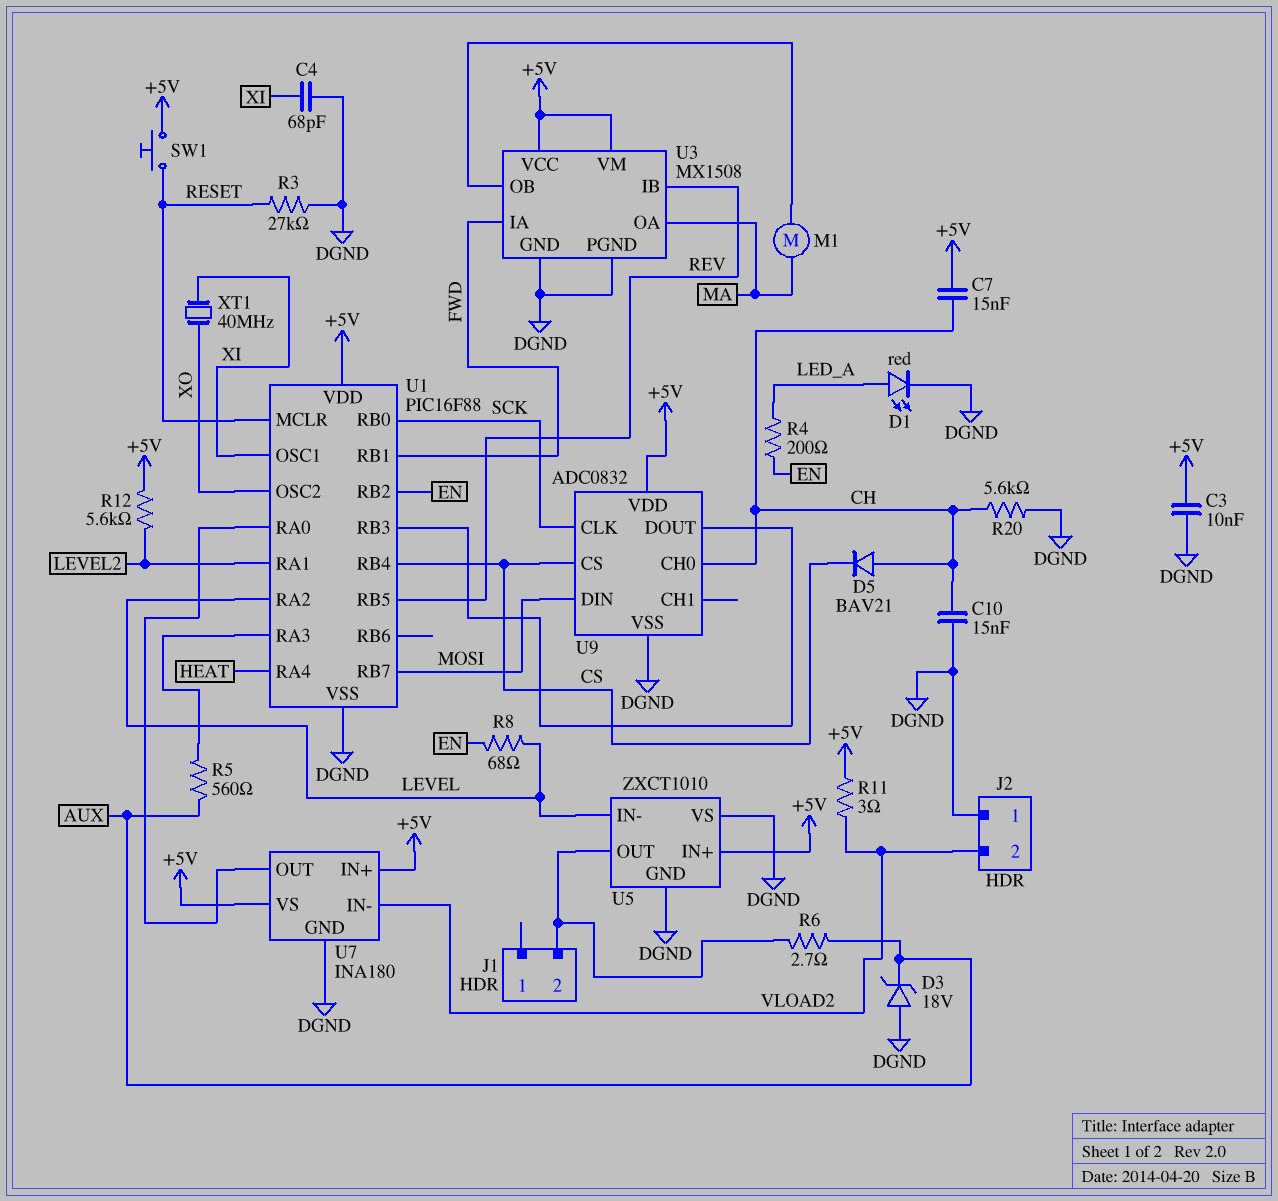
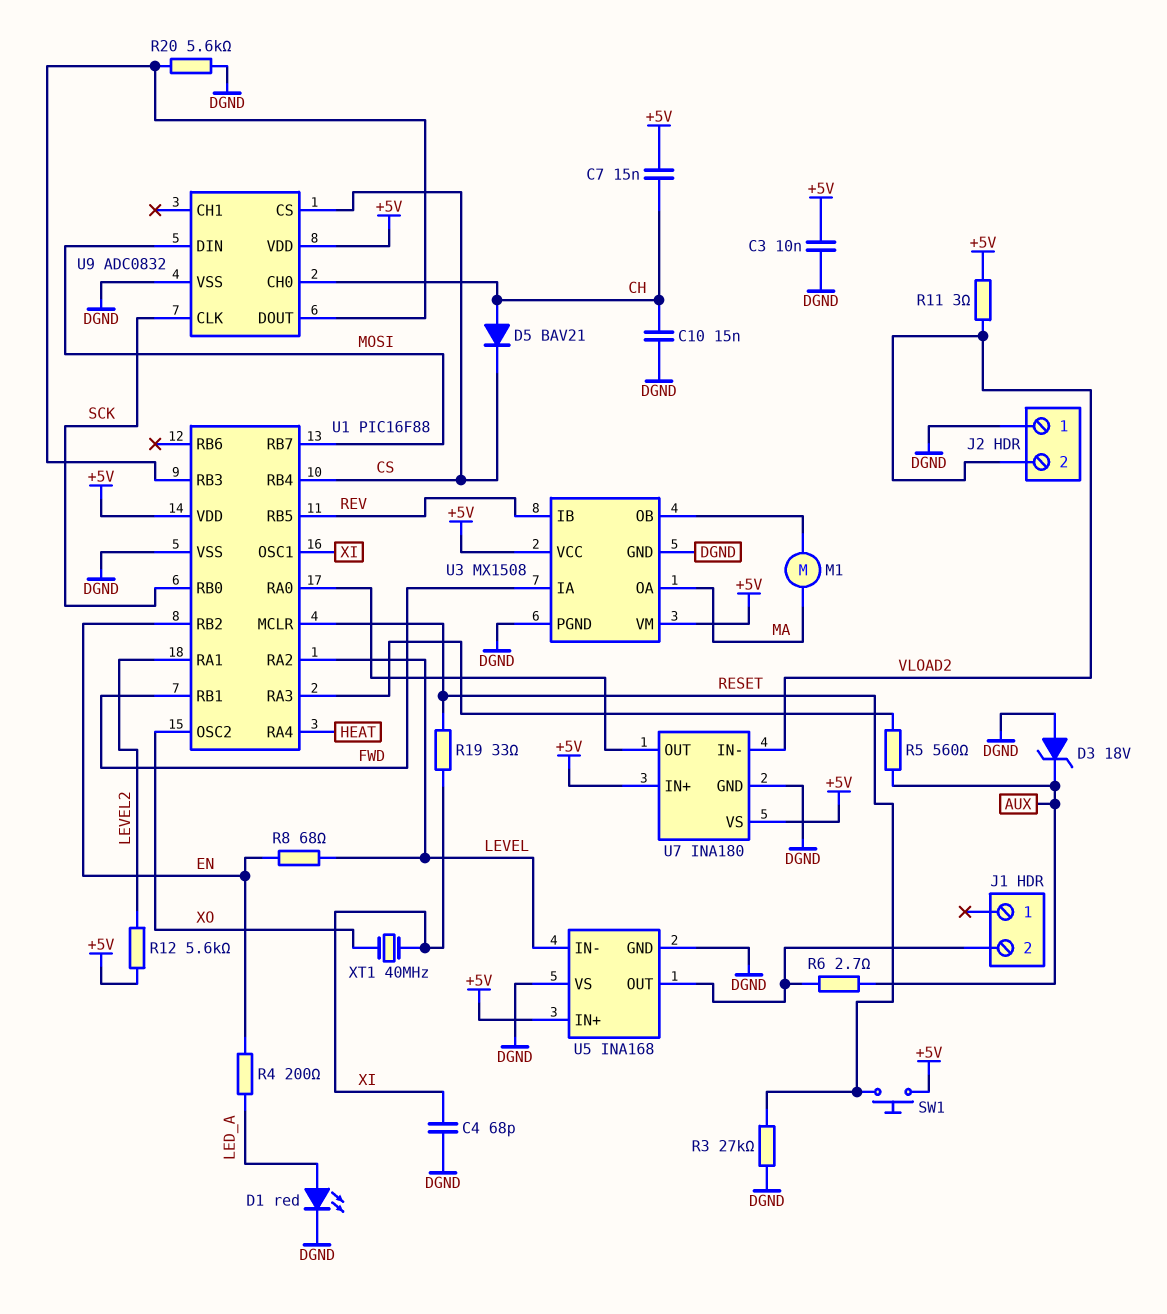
R19: none -> 33 (RESET, XI)
R20: 5.6k (CH, DGND) -> 5.6k (DGND, U1/RB3)
U5: ZXCT1010 -> INA168

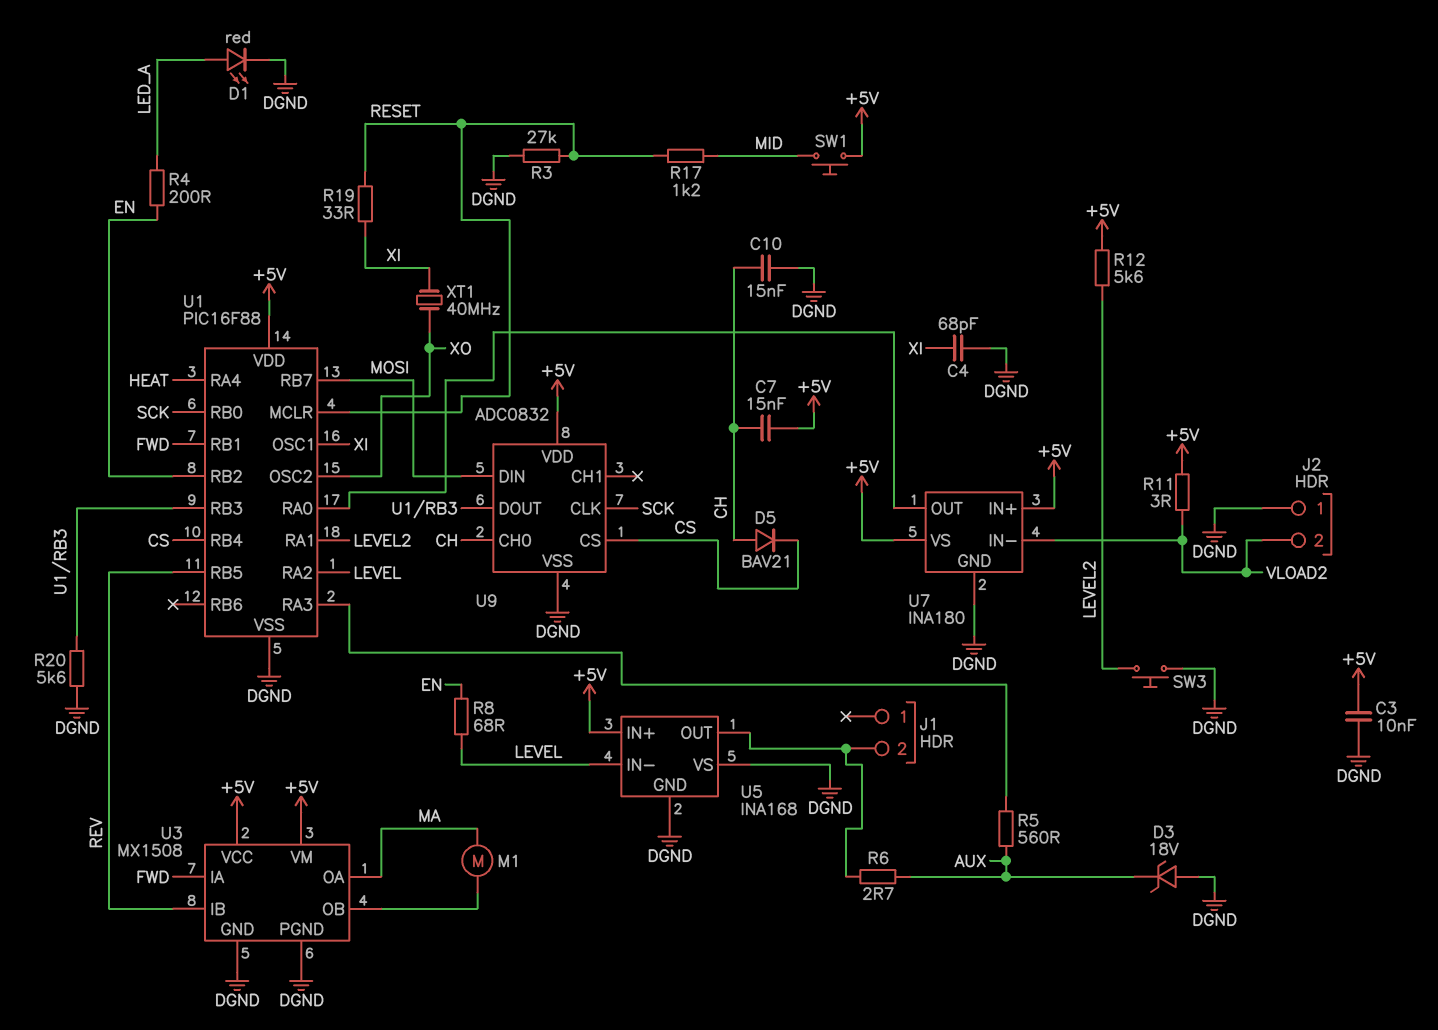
R17: none -> 1.2k (MID, RESET)
SW1: button (+5V, RESET) -> button (+5V, MID)
SW3: none -> button (DGND, LEVEL2)

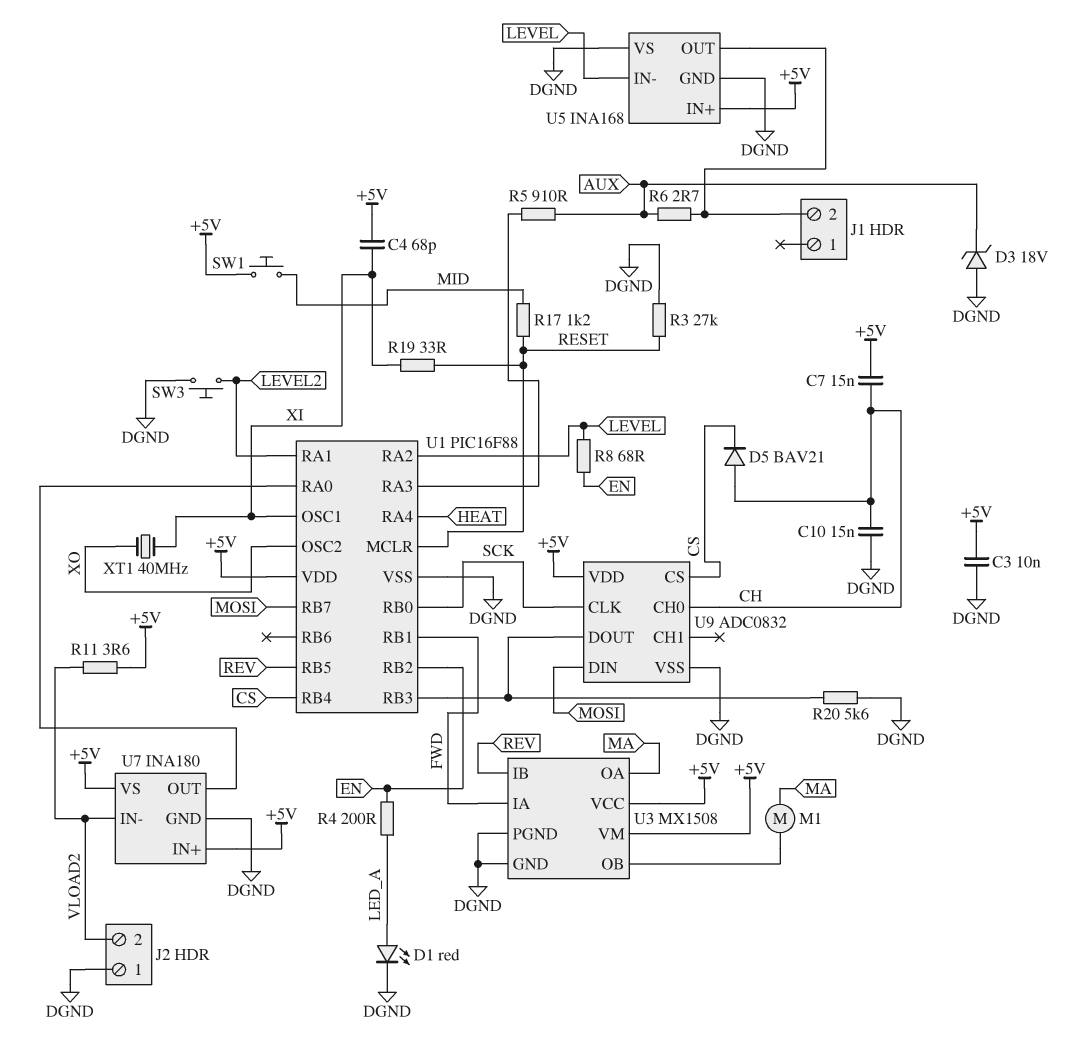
C4: 68pF (DGND, XI) -> 68pF (+5V, XI)
R5: 560 (AUX, U1/RA3) -> 910 (AUX, U1/RA3)
R11: 3 (+5V, VLOAD2) -> 3.6 (+5V, VLOAD2)
R12: 5.6k (+5V, LEVEL2) -> none

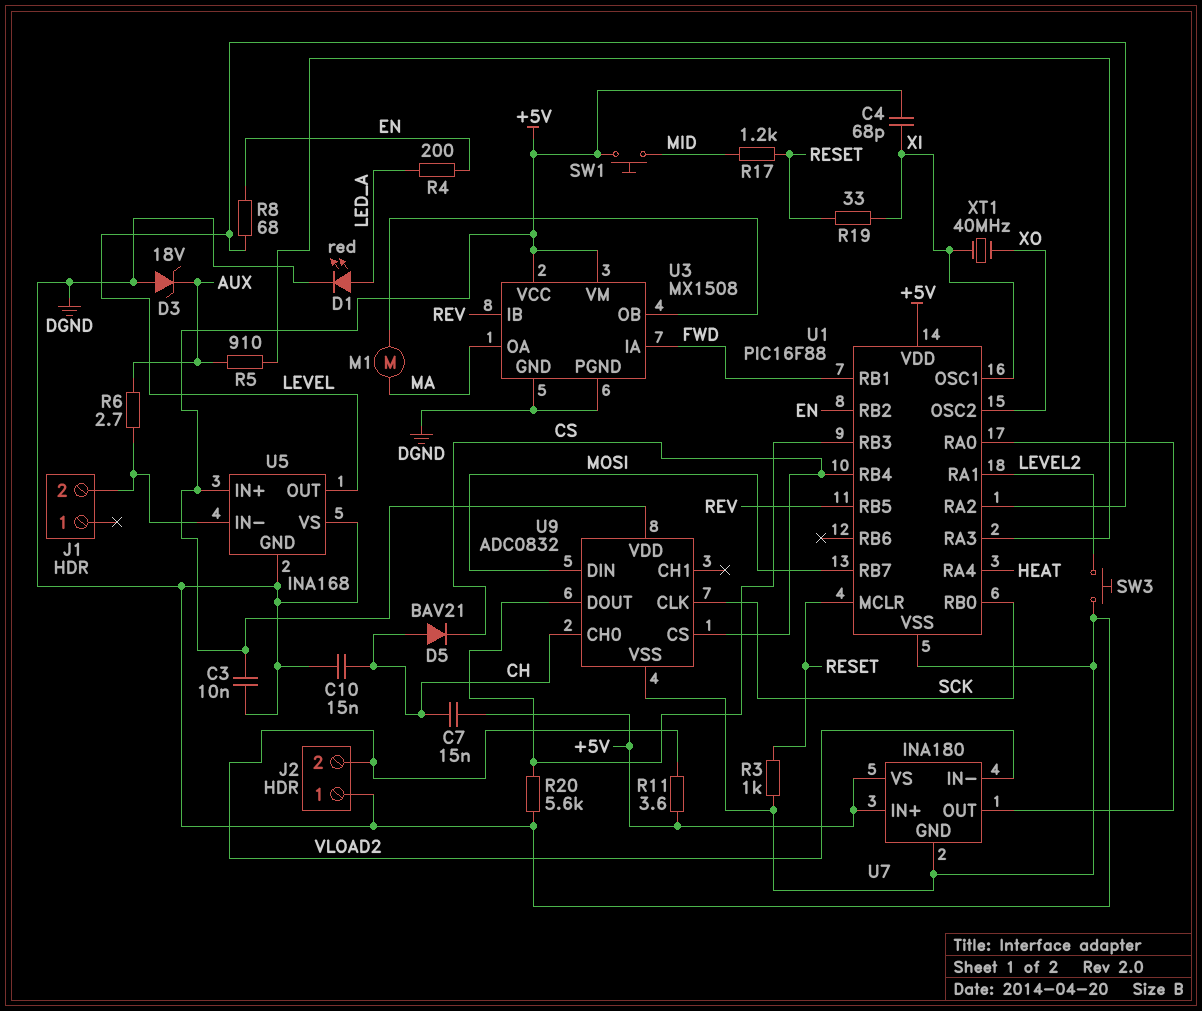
R3: 27k (DGND, RESET) -> 1k (DGND, RESET)
U5 pin IN-: LEVEL -> J1/2
U5 pin OUT: J1/2 -> LEVEL

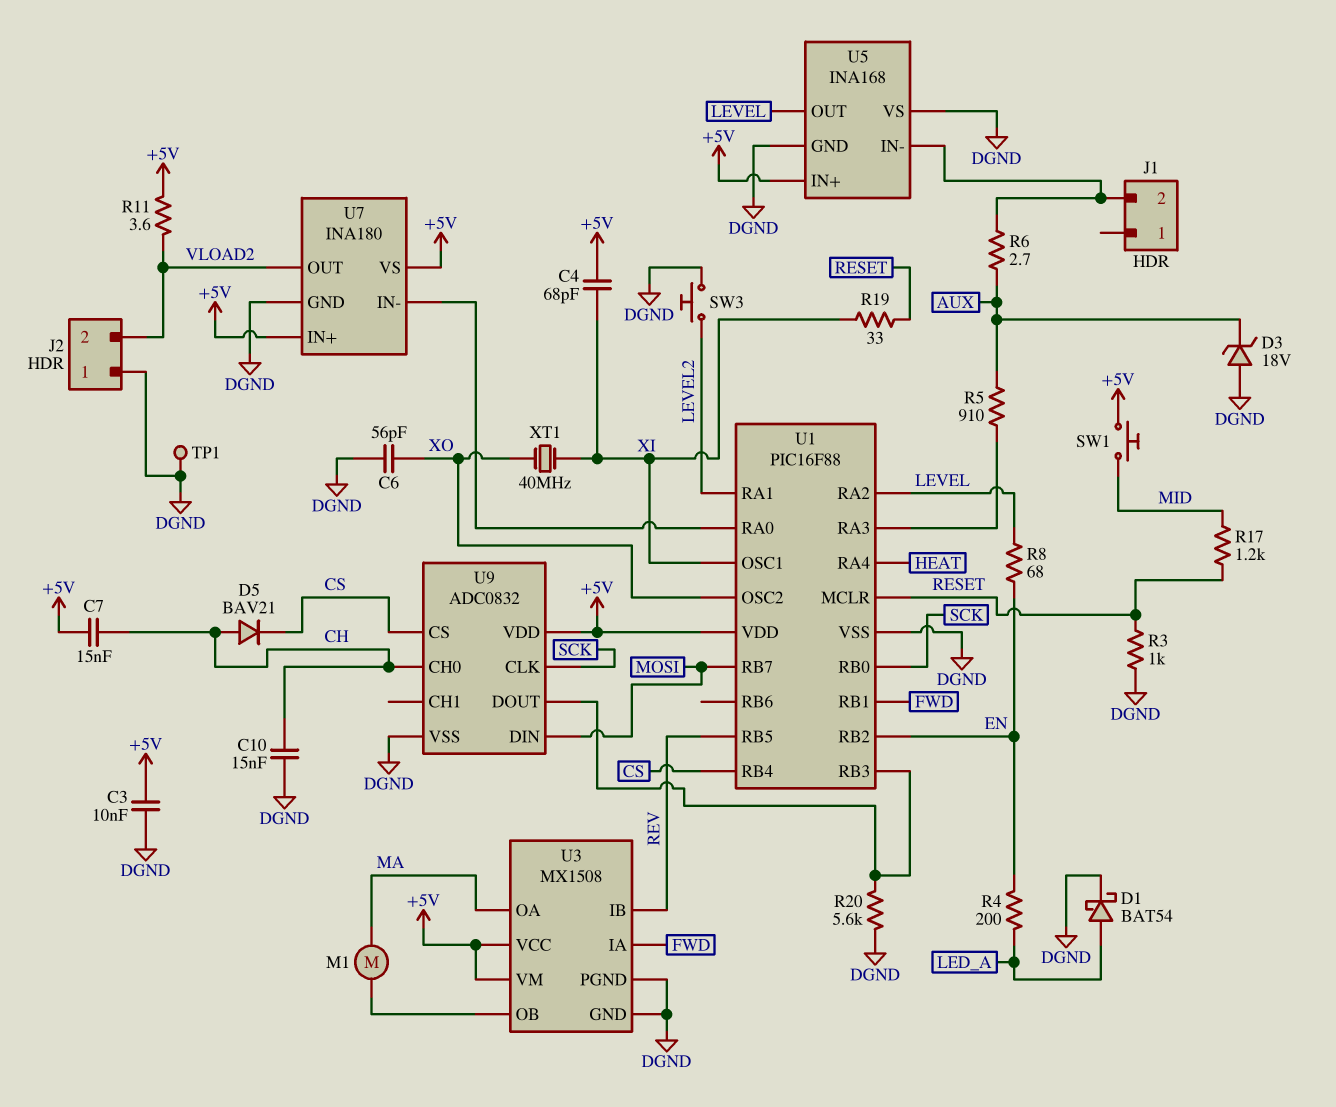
C6: none -> 56pF (DGND, XO)
D1: LED red (A LED_A, K DGND) -> schottky BAT54 (A LED_A, K DGND)
TP1: none -> test point (DGND)
U7 pin IN-: VLOAD2 -> U1/RA0
U7 pin OUT: U1/RA0 -> VLOAD2

